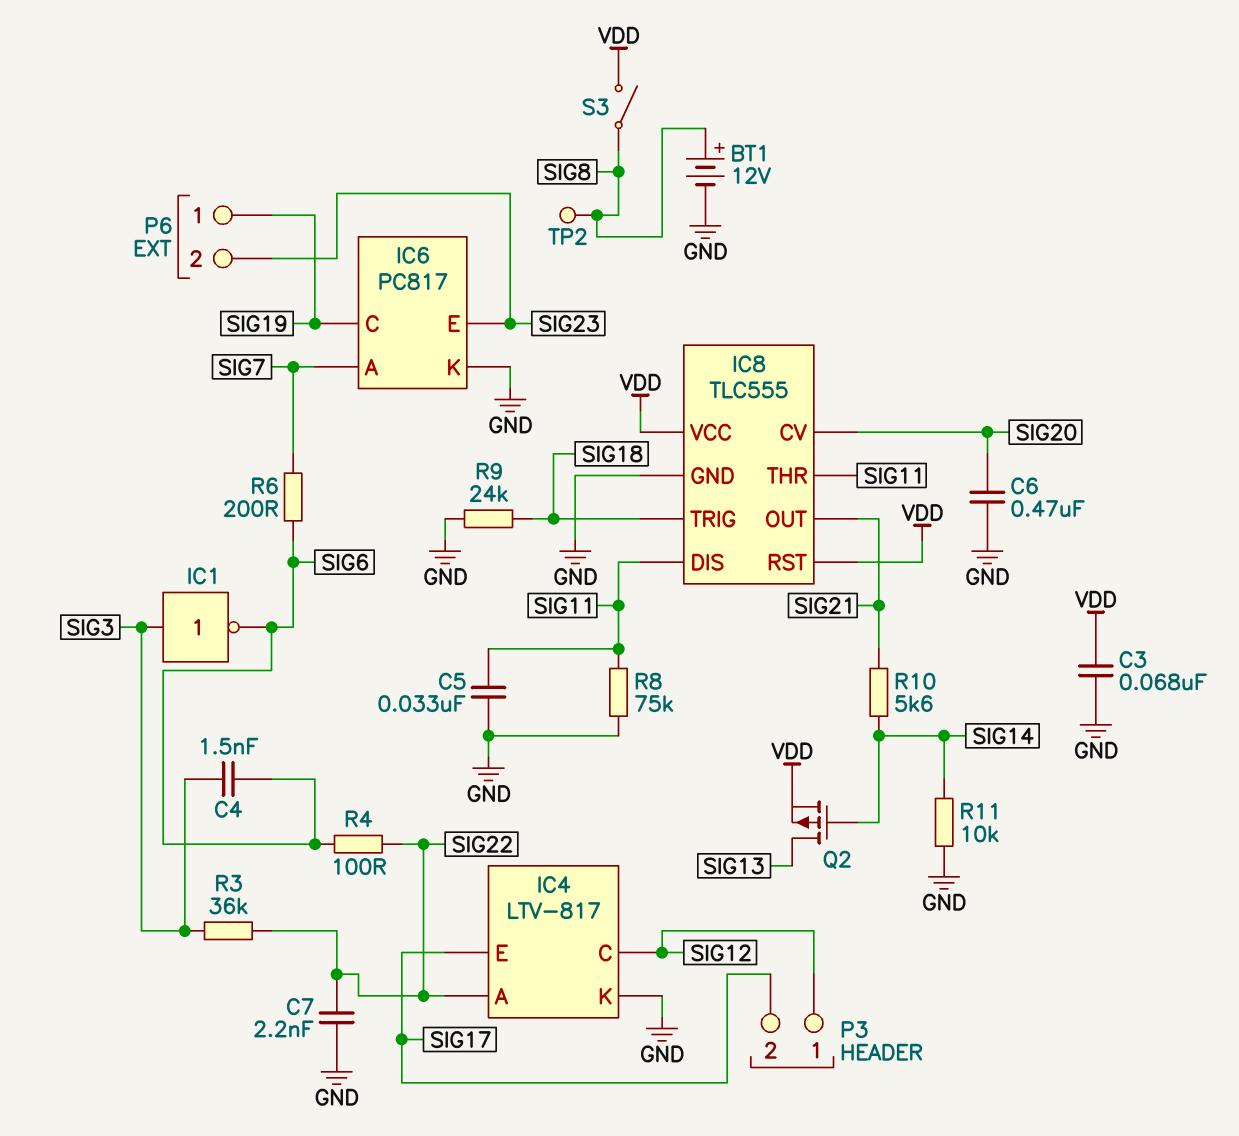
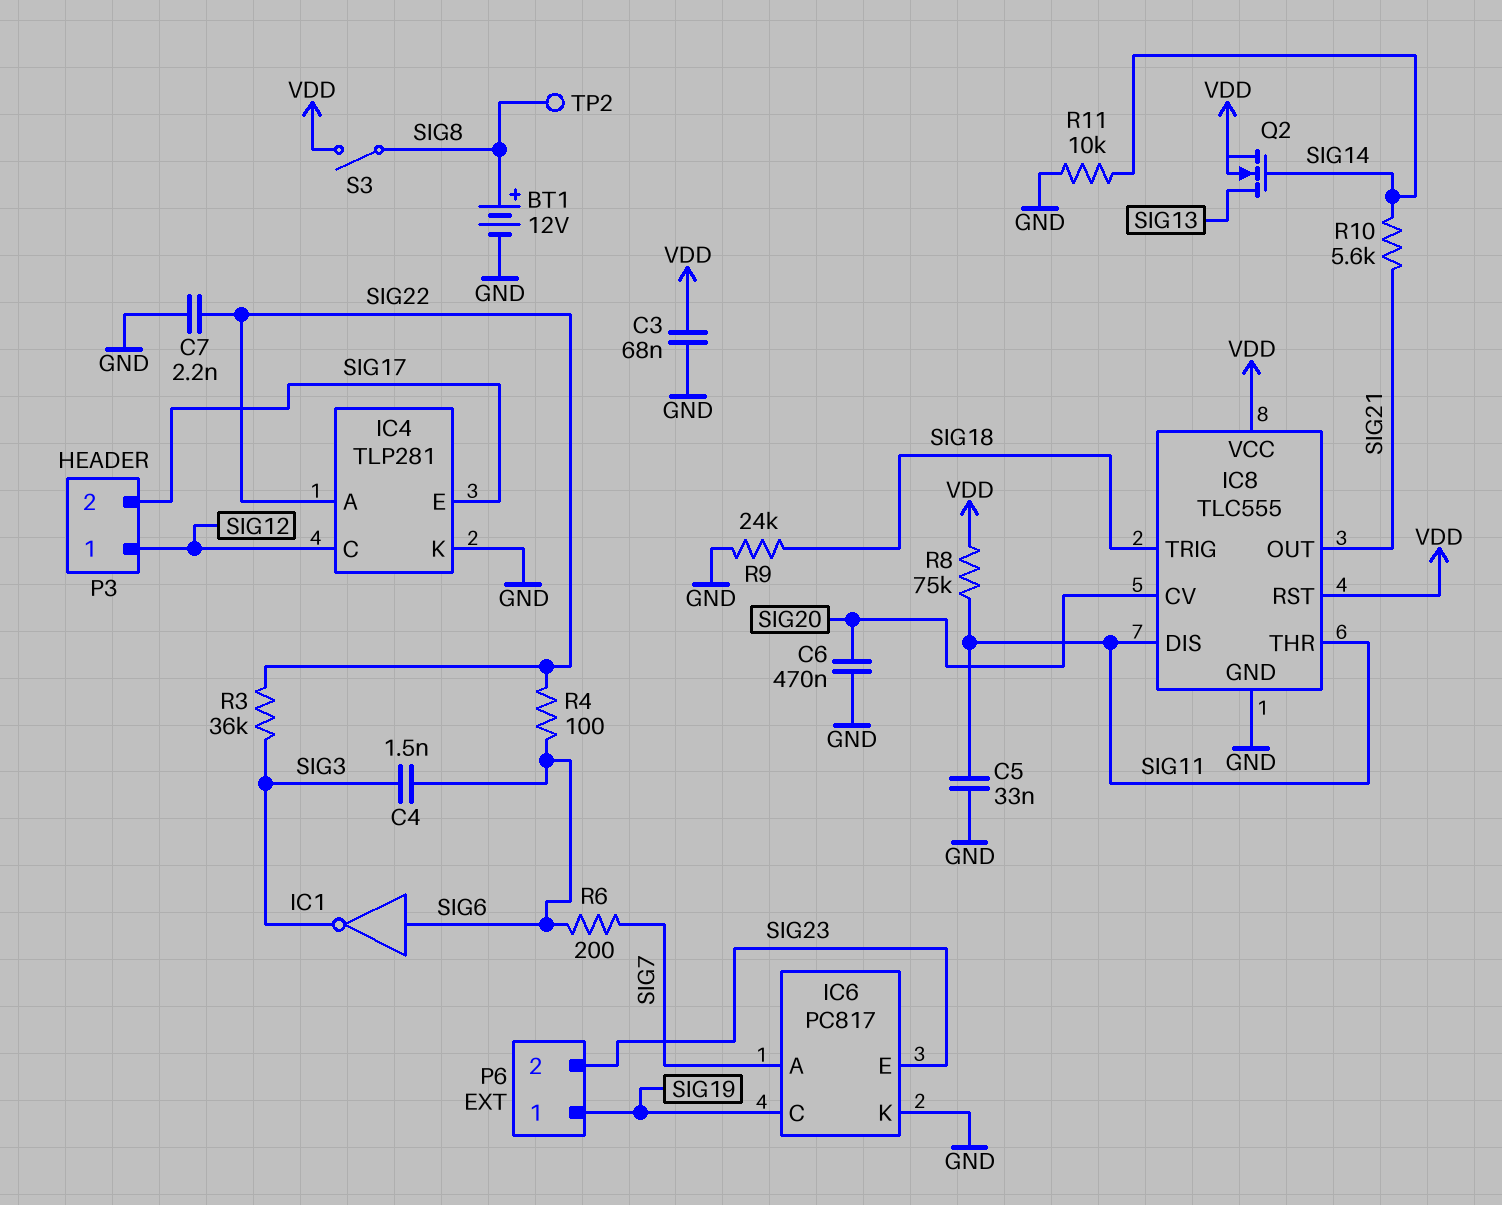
IC1: NOT (in SIG3, out SIG6) -> NOT (in SIG6, out SIG3)
IC4: LTV-817 -> TLP281
Q2: PMOS (G SIG14, D SIG13, S VDD) -> NMOS (G SIG14, D SIG13, S VDD)
R8: 75k (GND, SIG11) -> 75k (SIG11, VDD)

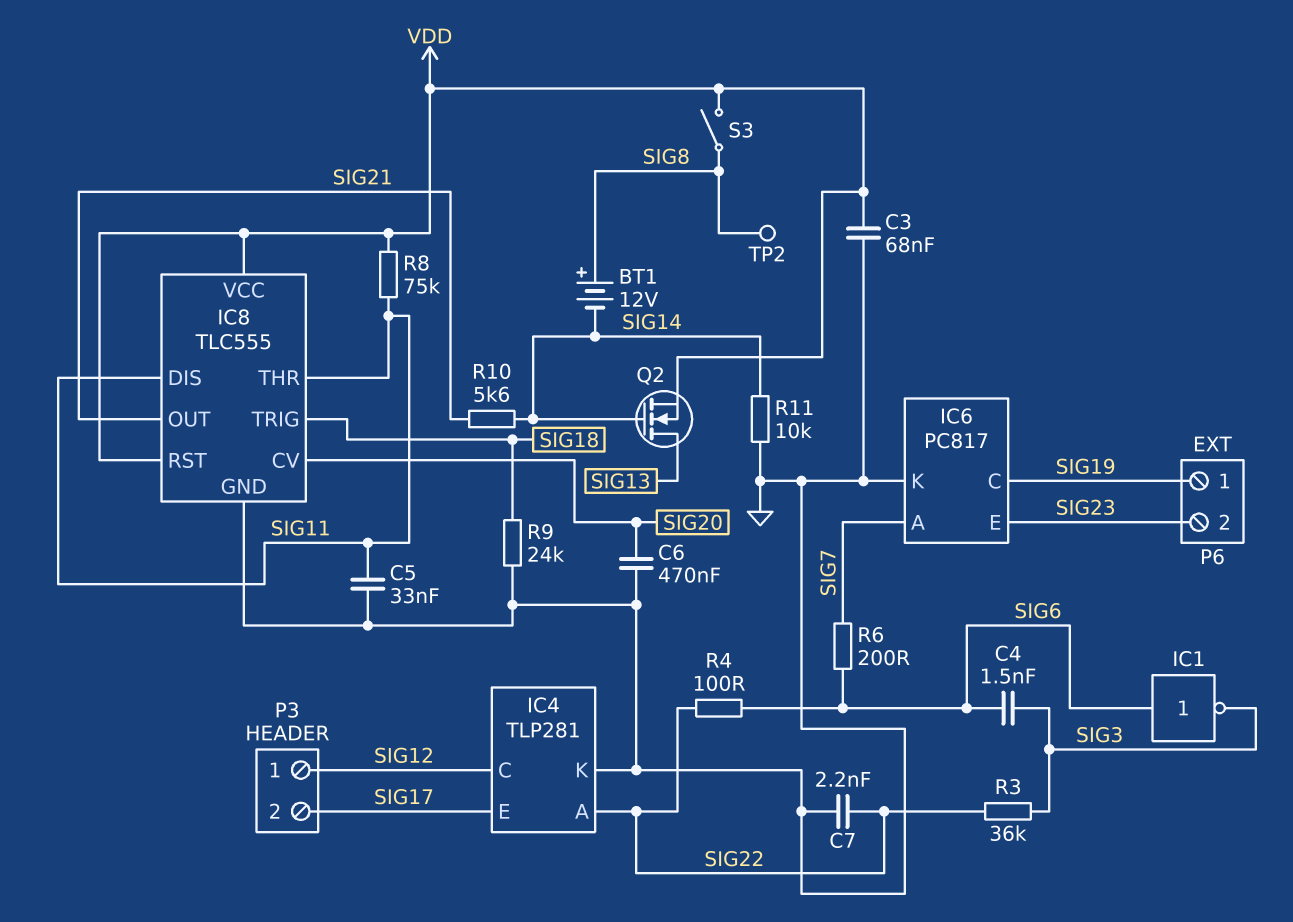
BT1: 12V (plus SIG8, minus GND) -> 12V (plus SIG8, minus SIG14)

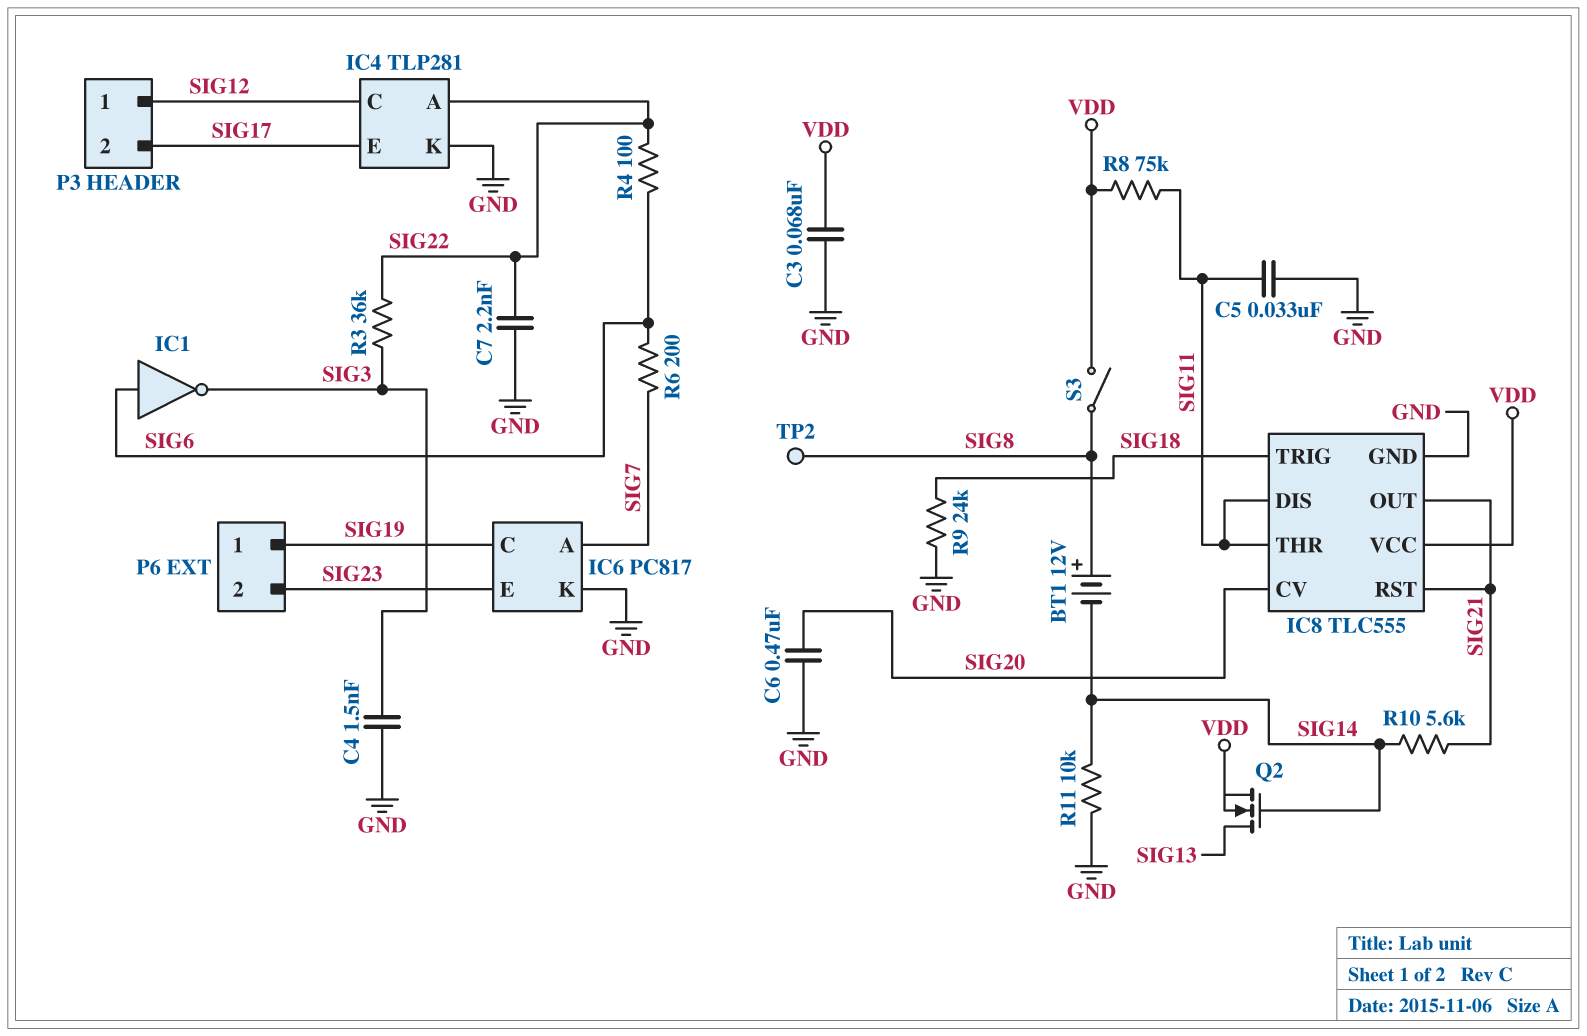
C4: 1.5nF (SIG3, SIG6) -> 1.5nF (GND, SIG3)
IC8 pin RST: VDD -> SIG21

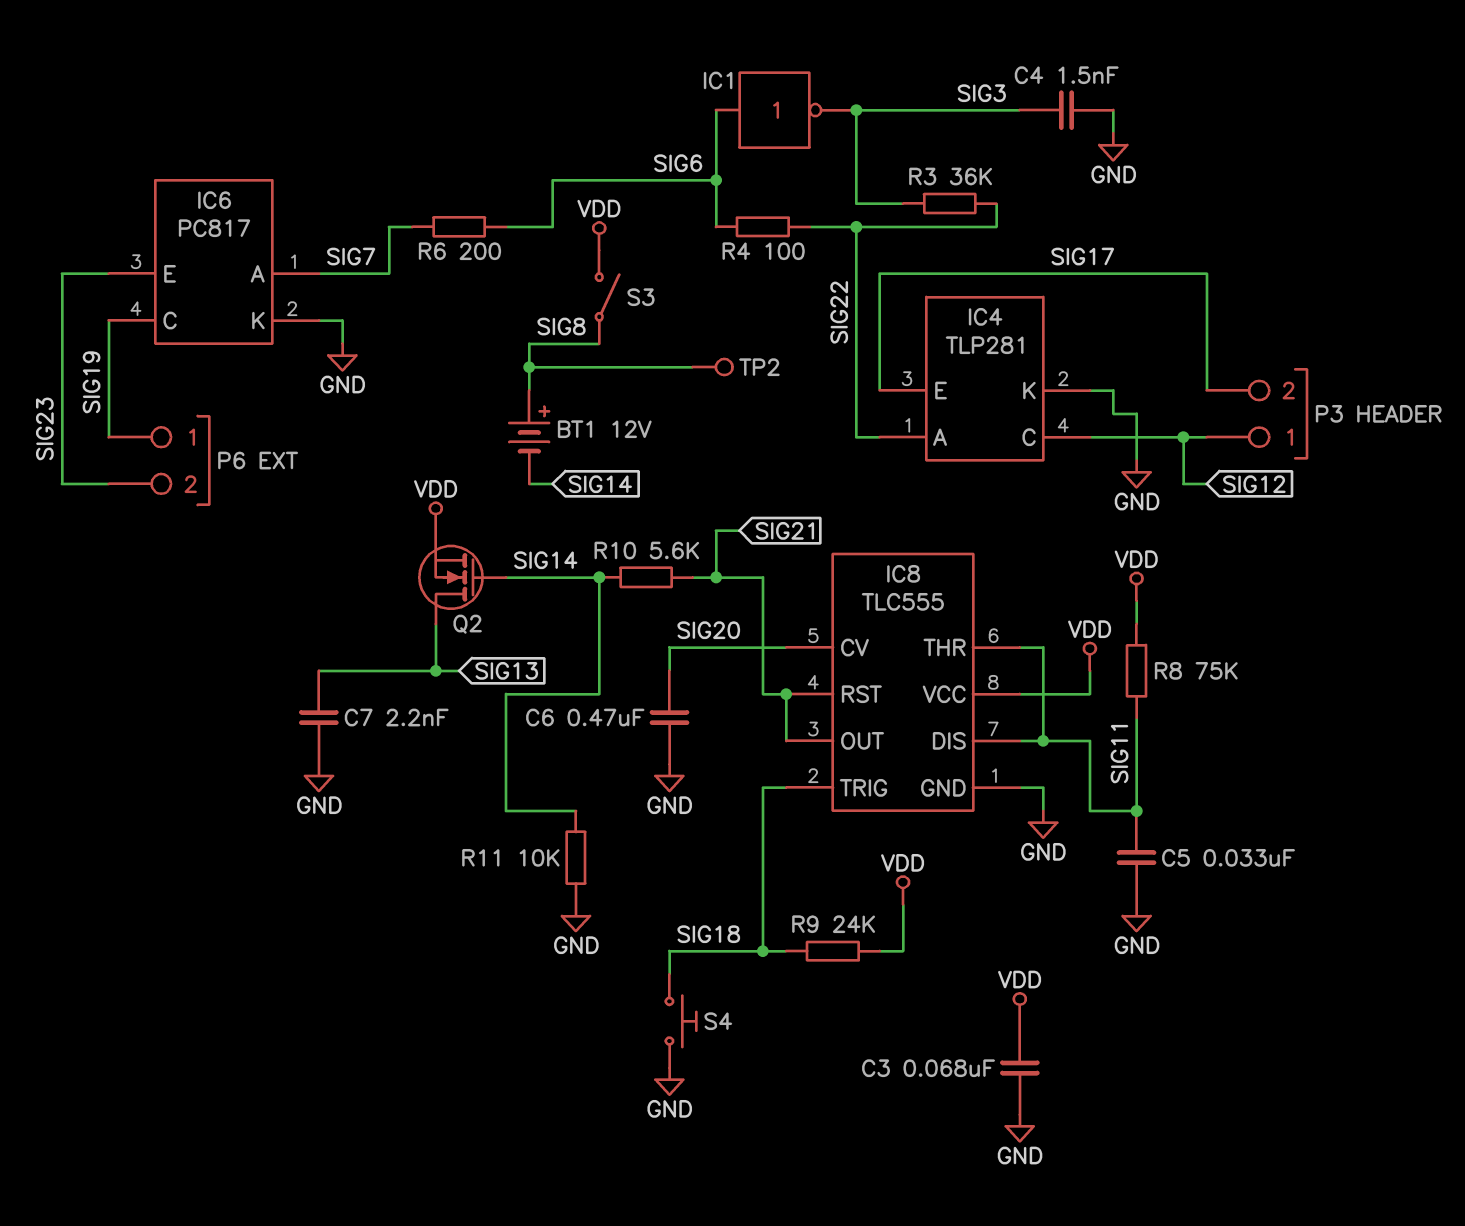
C7: 2.2nF (GND, SIG22) -> 2.2nF (GND, SIG13)
R9: 24k (GND, SIG18) -> 24k (SIG18, VDD)
S4: none -> button (GND, SIG18)

